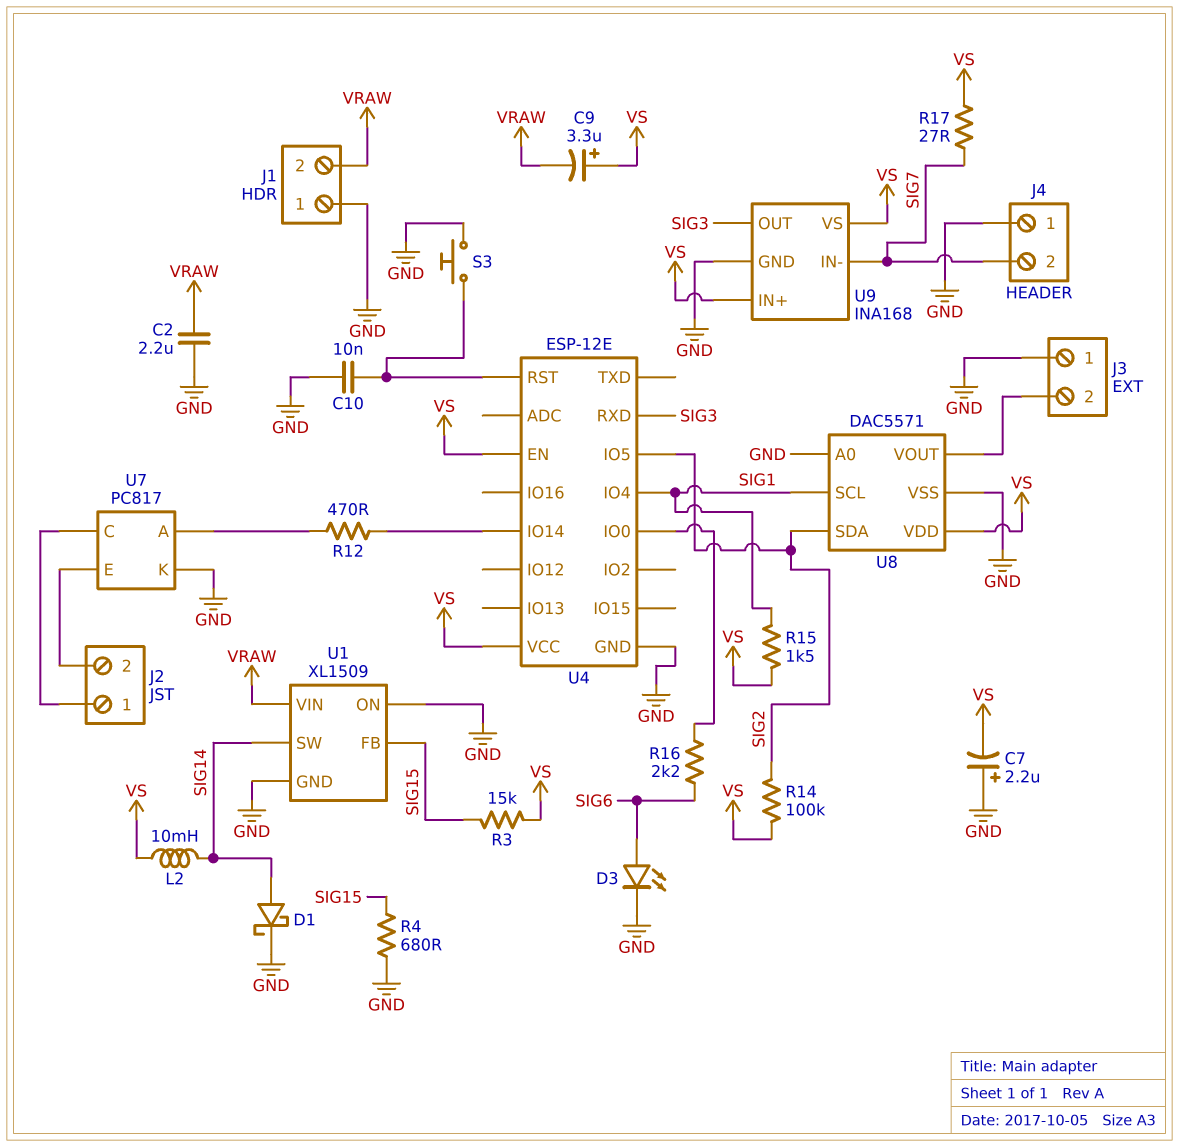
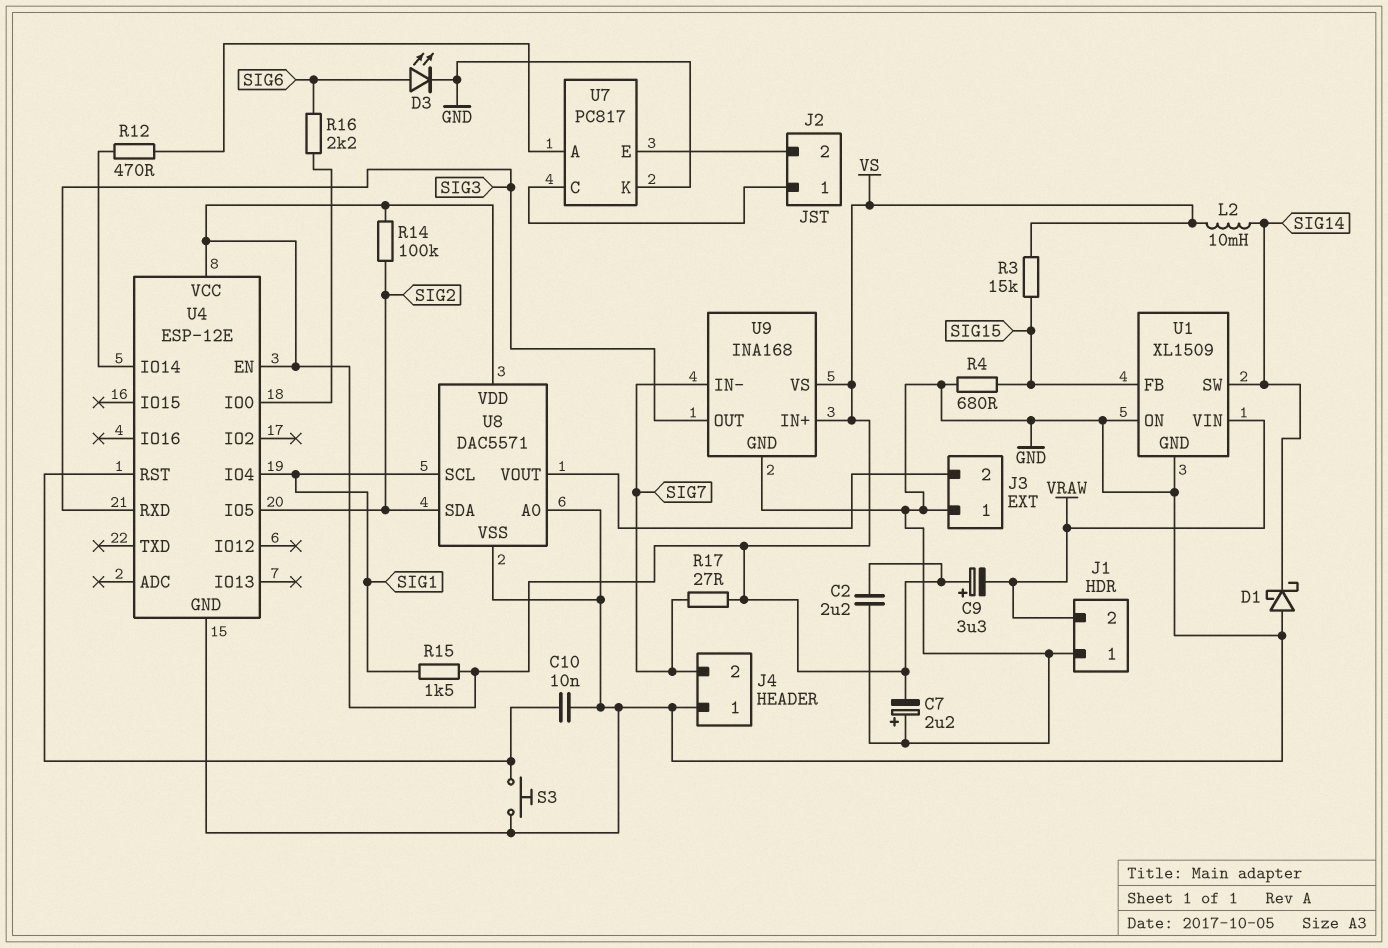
C2: 2.2uF (GND, VRAW) -> 2.2uF (GND, VS)
D1: schottky (A SIG14, K GND) -> schottky (A GND, K SIG14)

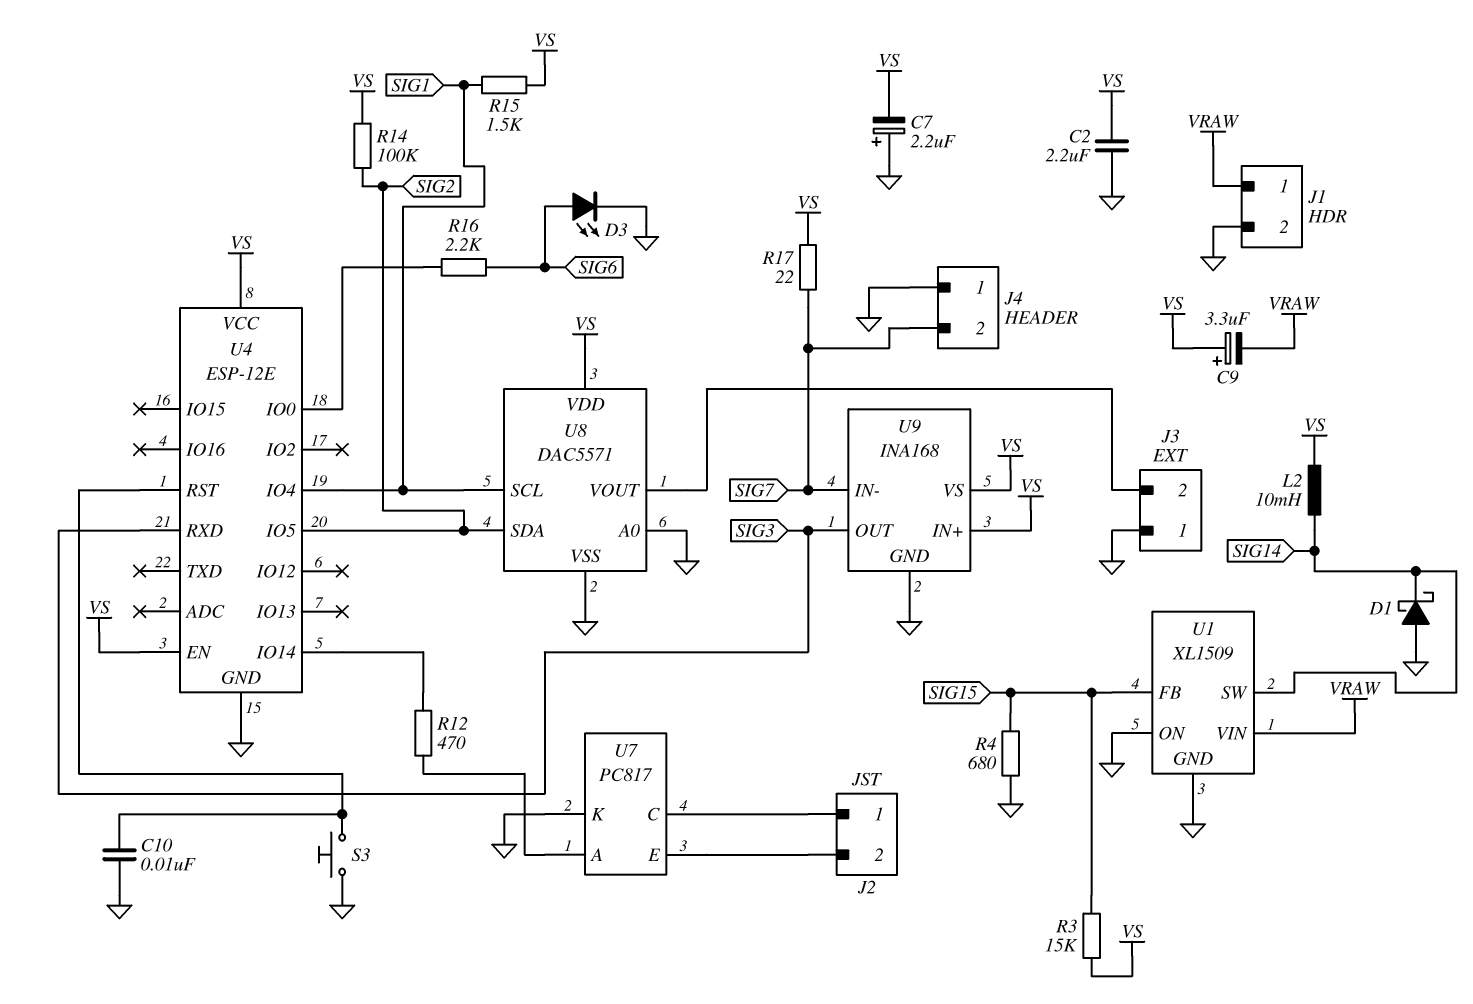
J1 pin 1: GND -> VRAW
J1 pin 2: VRAW -> GND
R17: 27 (SIG7, VS) -> 22 (SIG7, VS)

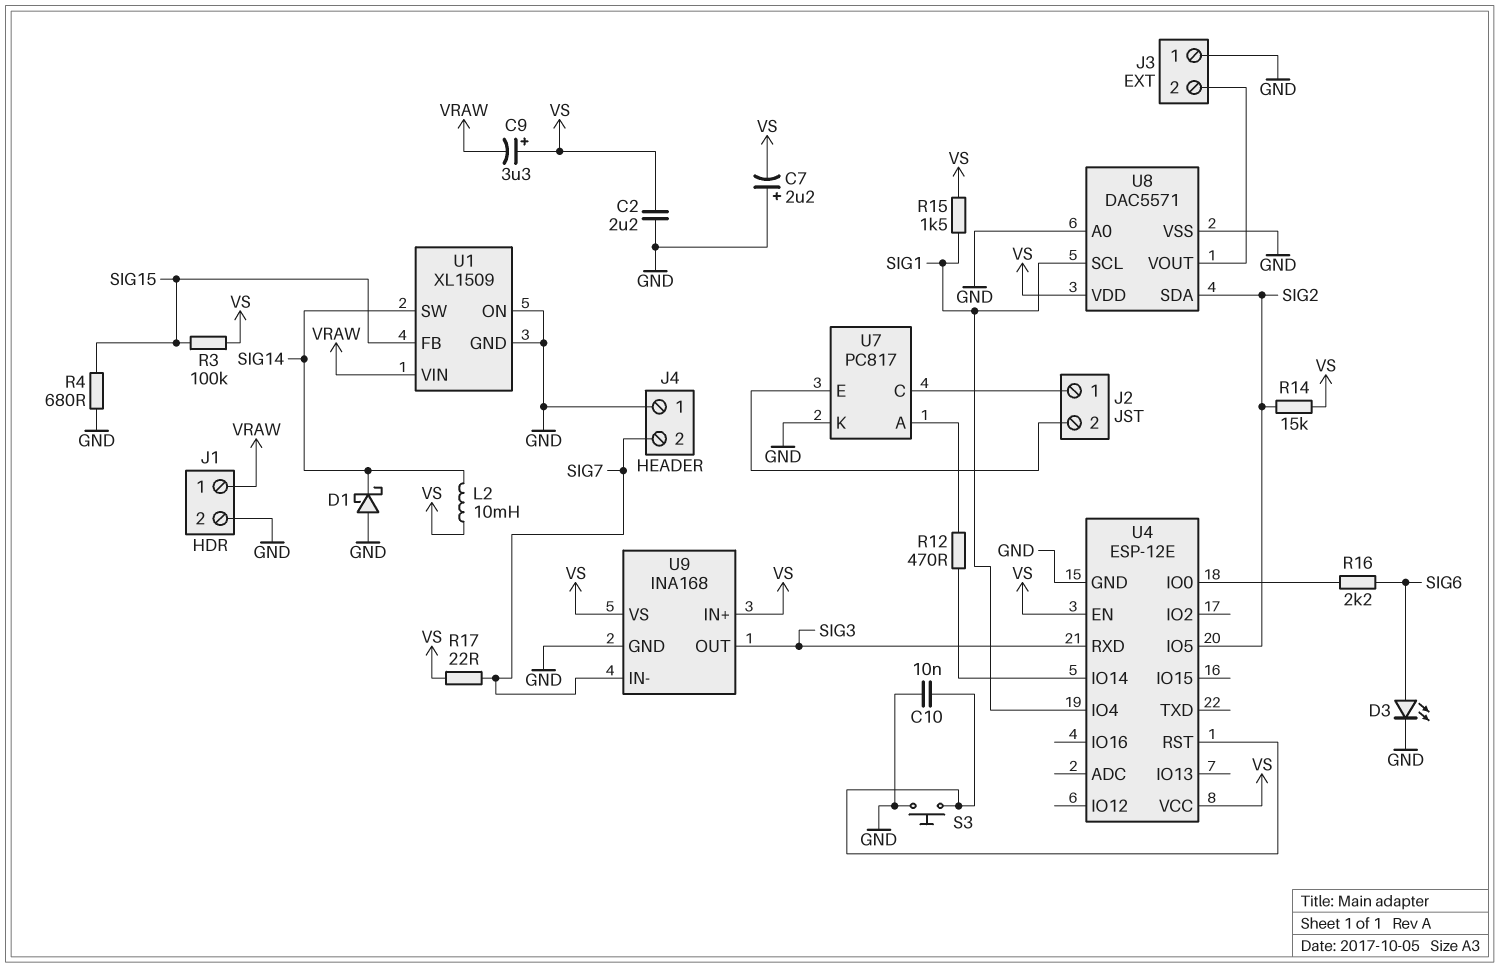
R3: 15k (SIG15, VS) -> 100k (SIG15, VS)
R14: 100k (SIG2, VS) -> 15k (SIG2, VS)

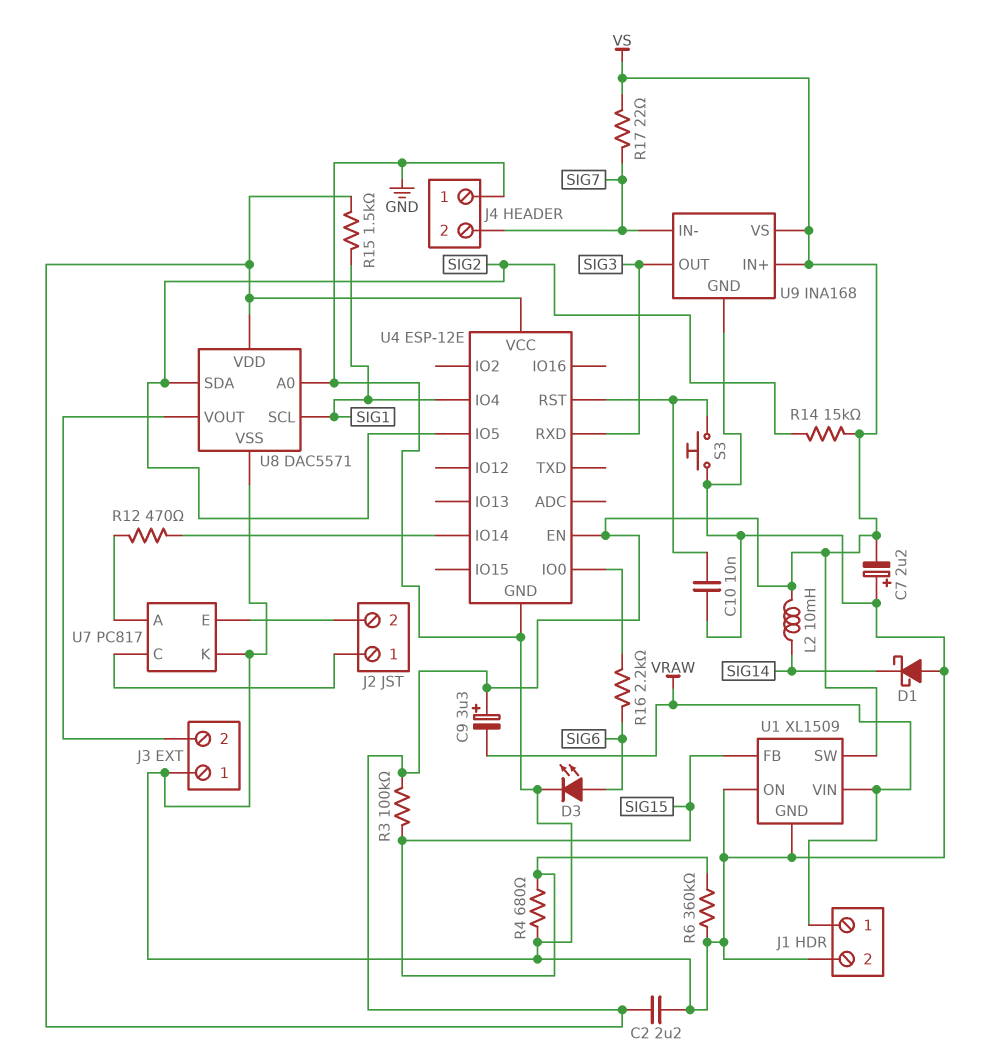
R6: none -> 360k (GND, SIG15)
U1 pin SW: SIG14 -> VS

